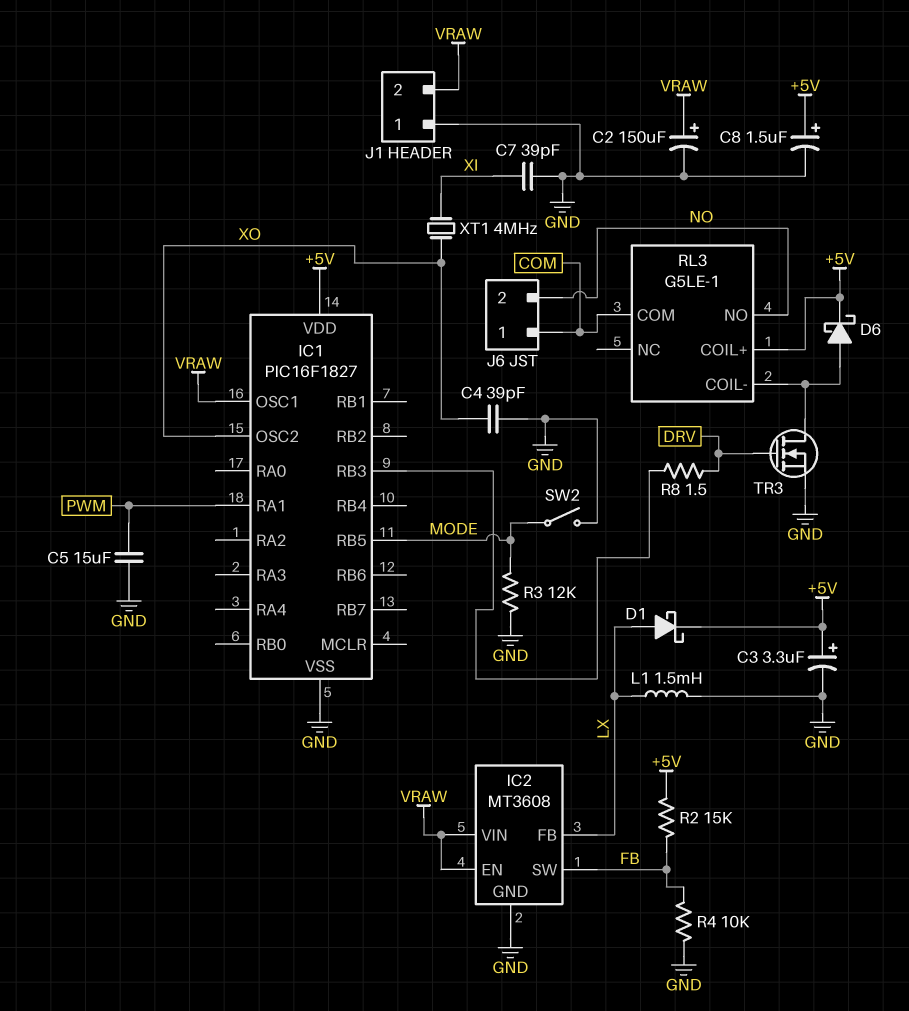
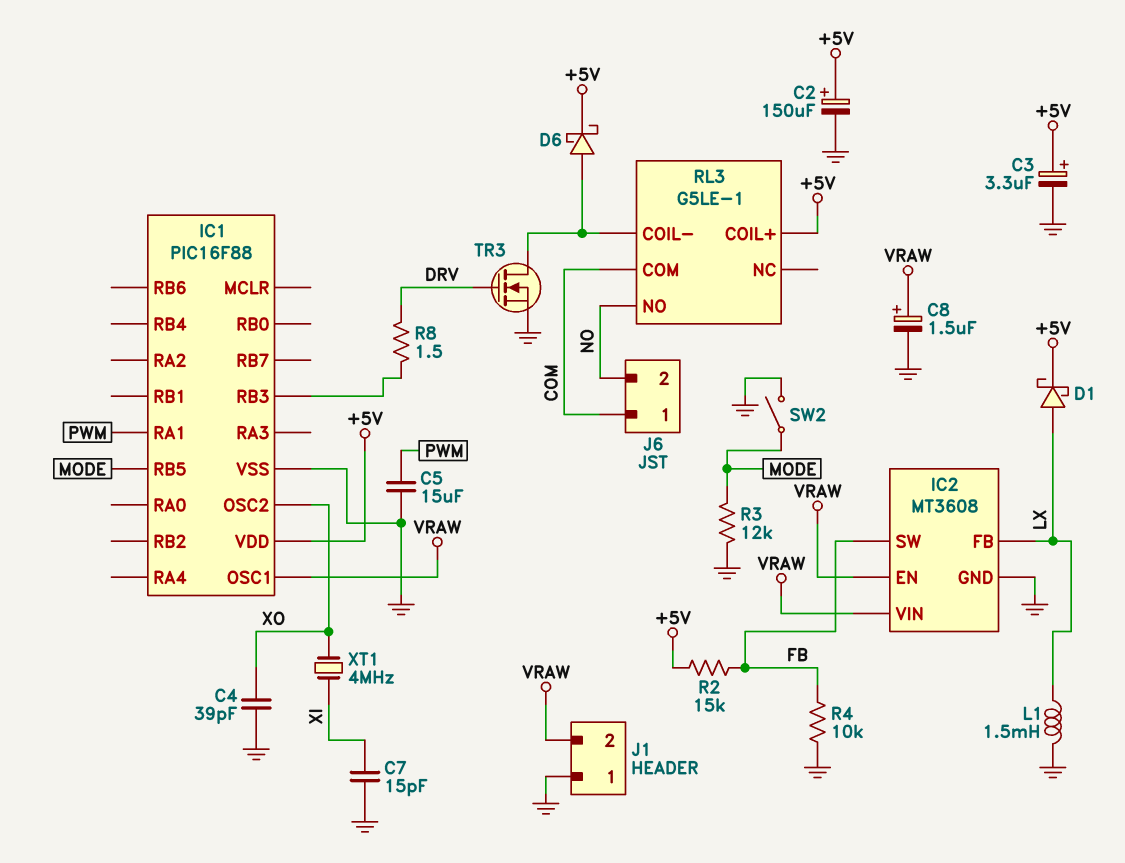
C2: 150uF (plus VRAW, minus GND) -> 150uF (plus +5V, minus GND)
C7: 39pF (GND, XI) -> 15pF (GND, XI)
C8: 1.5uF (plus +5V, minus GND) -> 1.5uF (plus VRAW, minus GND)
IC1: PIC16F1827 -> PIC16F88

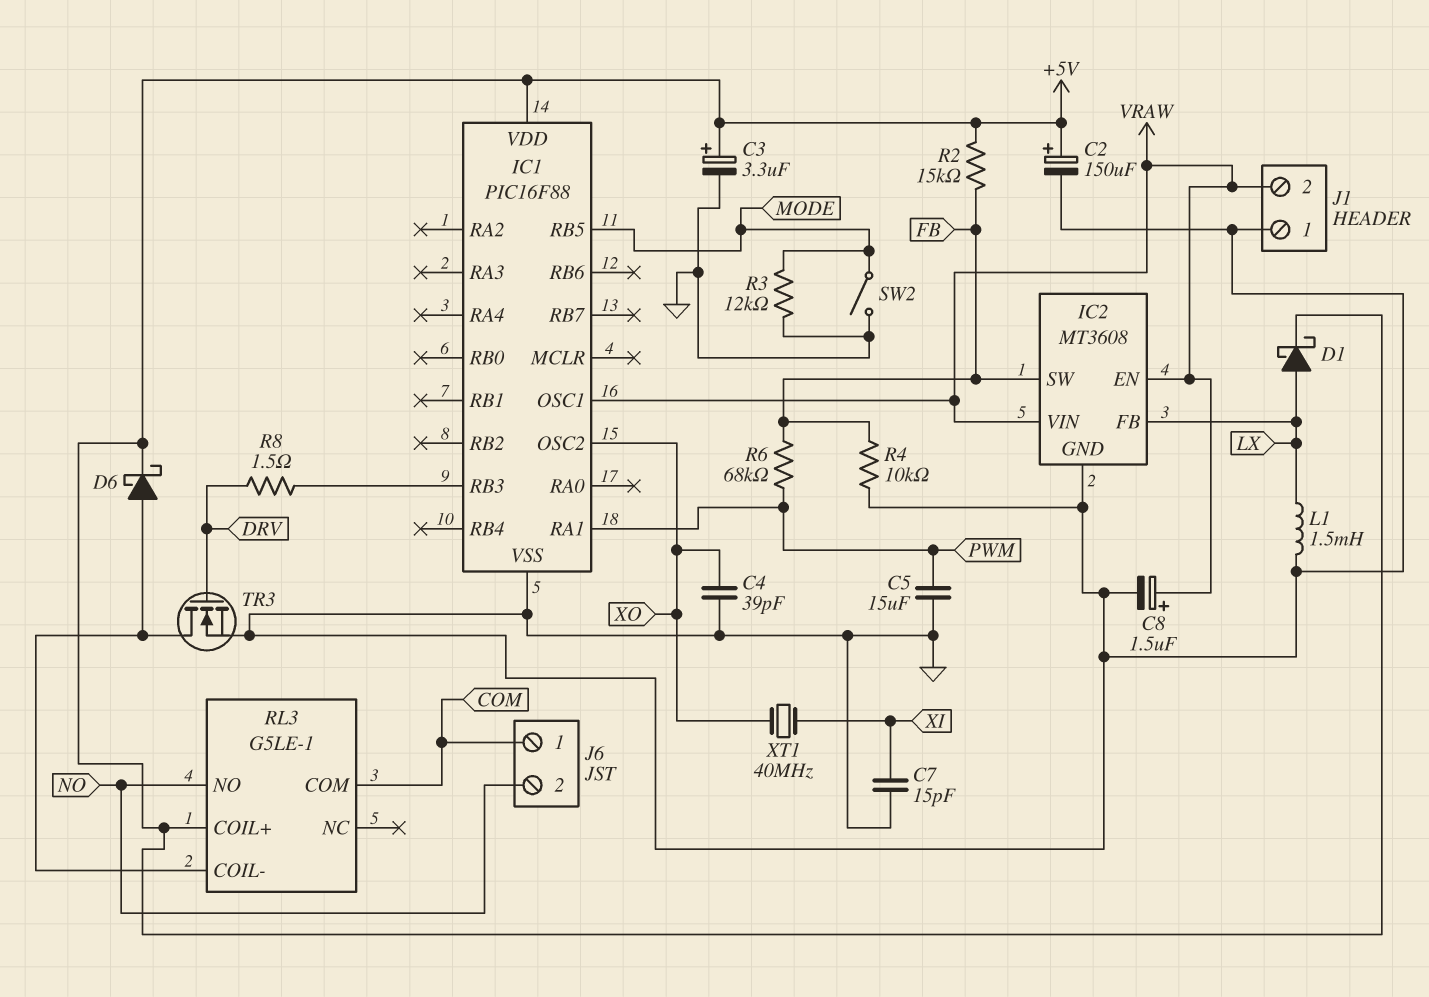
R6: none -> 68k (FB, PWM)
XT1: 4MHz (XI, XO) -> 40MHz (XI, XO)

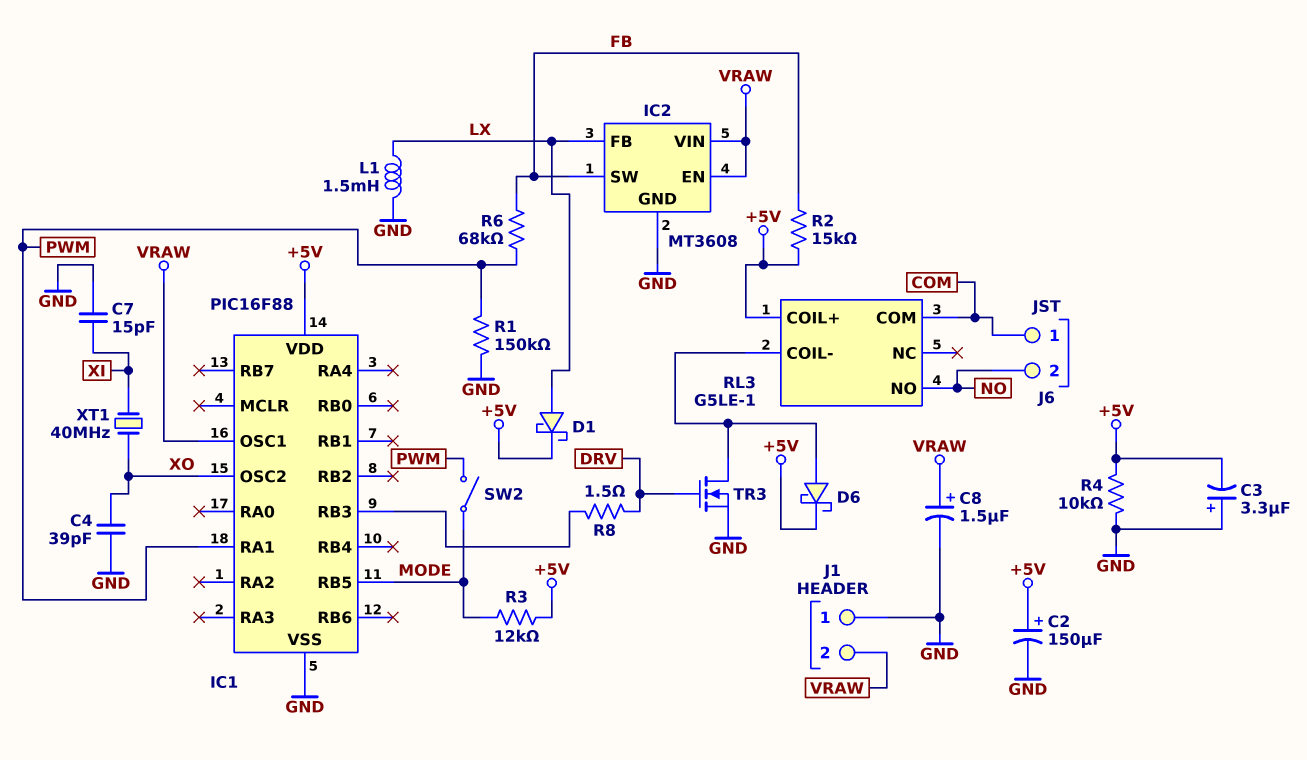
C3: 3.3uF (plus +5V, minus GND) -> 3.3uF (plus GND, minus +5V)
C5: 15uF (GND, PWM) -> none
R1: none -> 150k (GND, PWM)
R3: 12k (GND, MODE) -> 12k (+5V, MODE)
R4: 10k (FB, GND) -> 10k (+5V, GND)
SW2: switch (GND, MODE) -> switch (MODE, PWM)

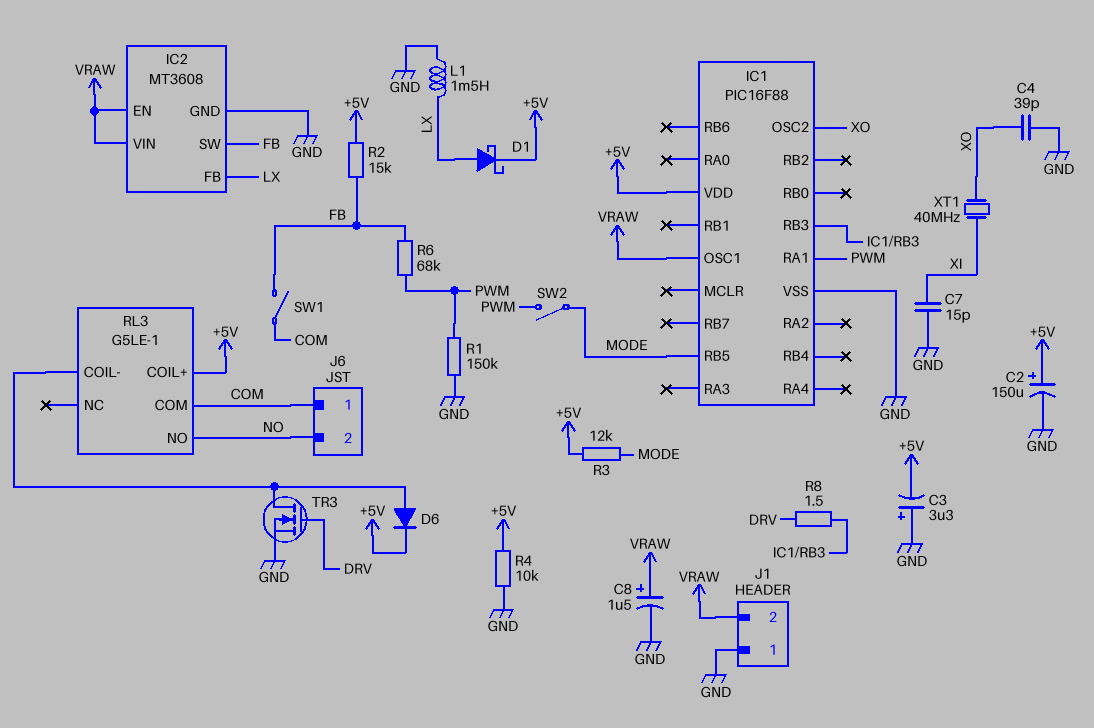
D6: schottky (A RL3/COIL-, K +5V) -> diode (A RL3/COIL-, K +5V)
SW1: none -> switch (COM, FB)

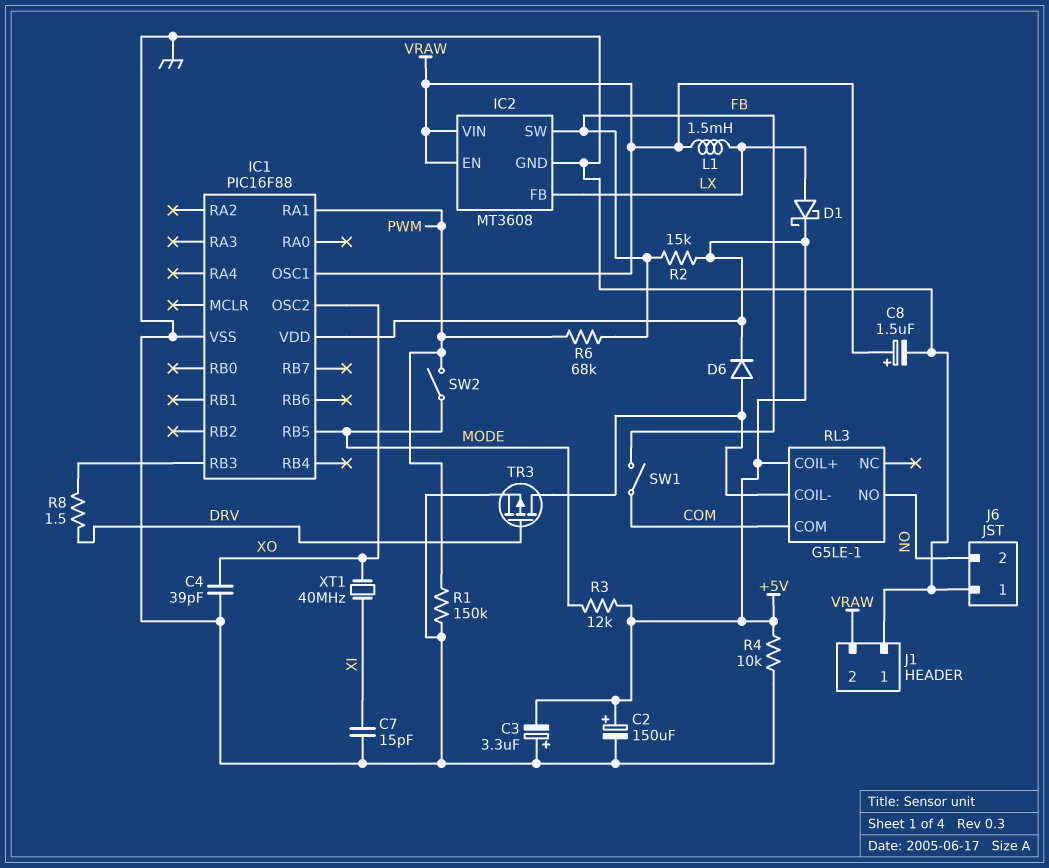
J6 pin 1: COM -> GND
L1: 1.5mH (GND, LX) -> 1.5mH (LX, VRAW)
TR3: NMOS (G DRV, D RL3/COIL-, S GND) -> PMOS (G DRV, D RL3/COIL-, S GND)

